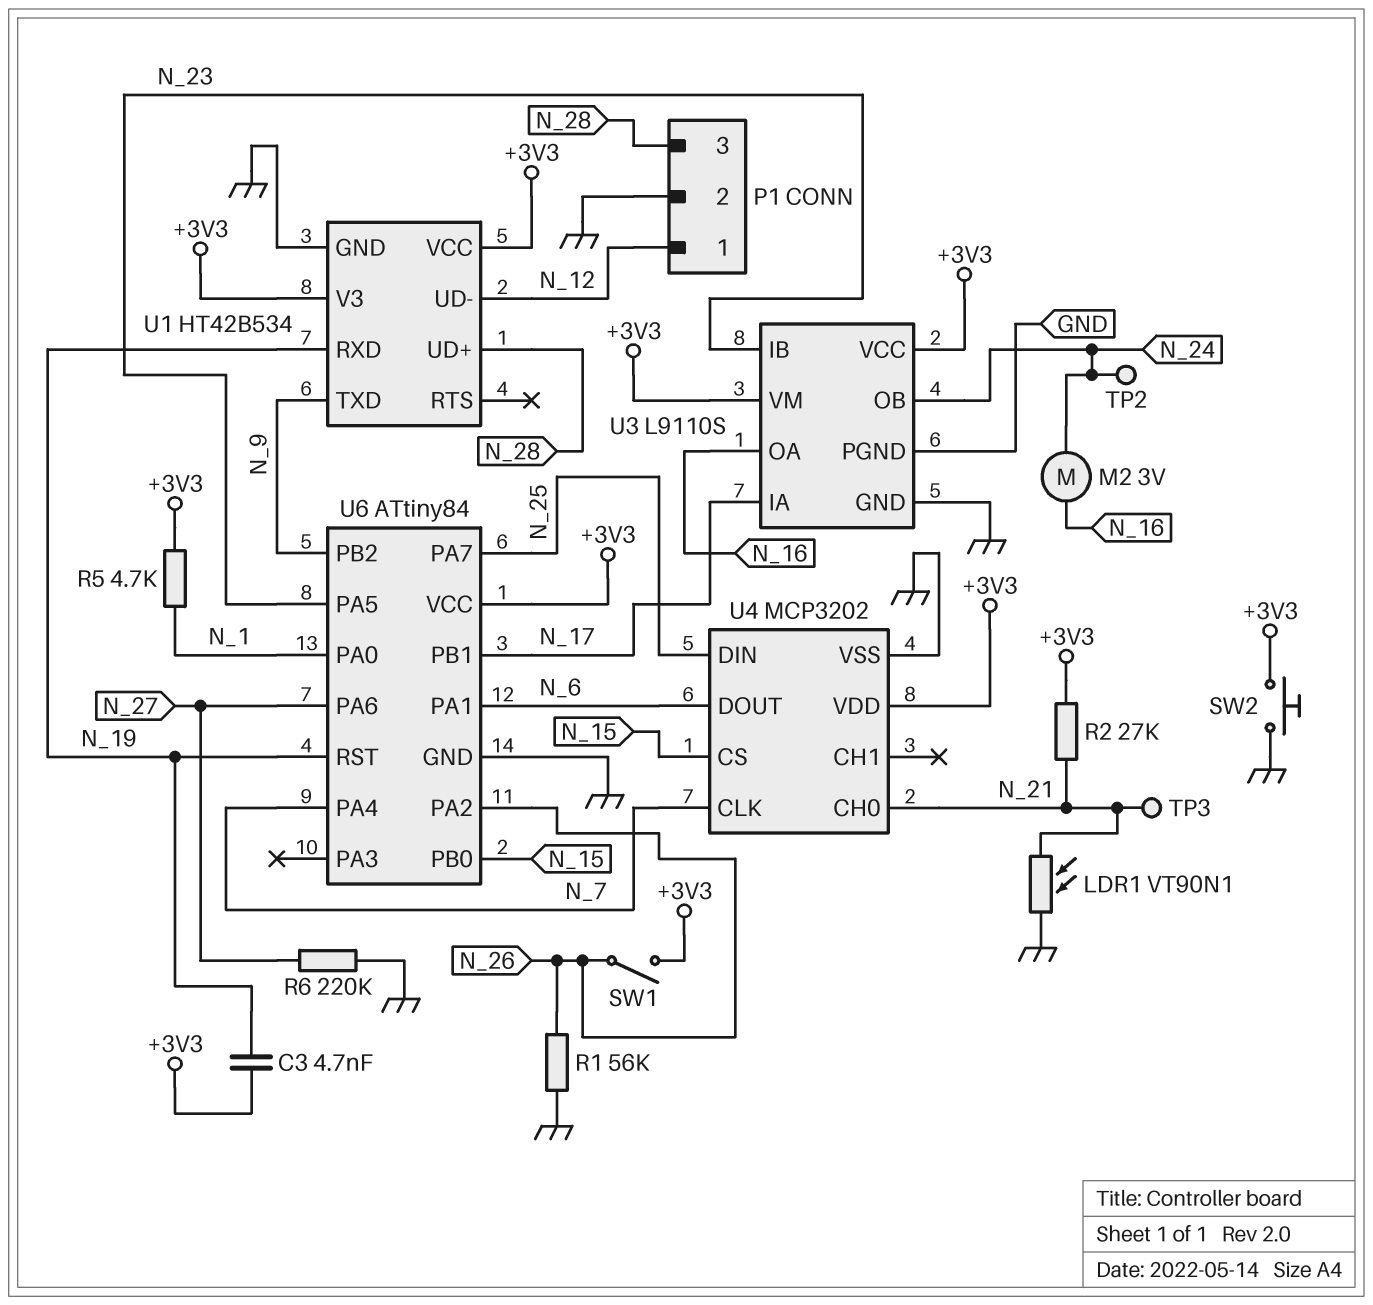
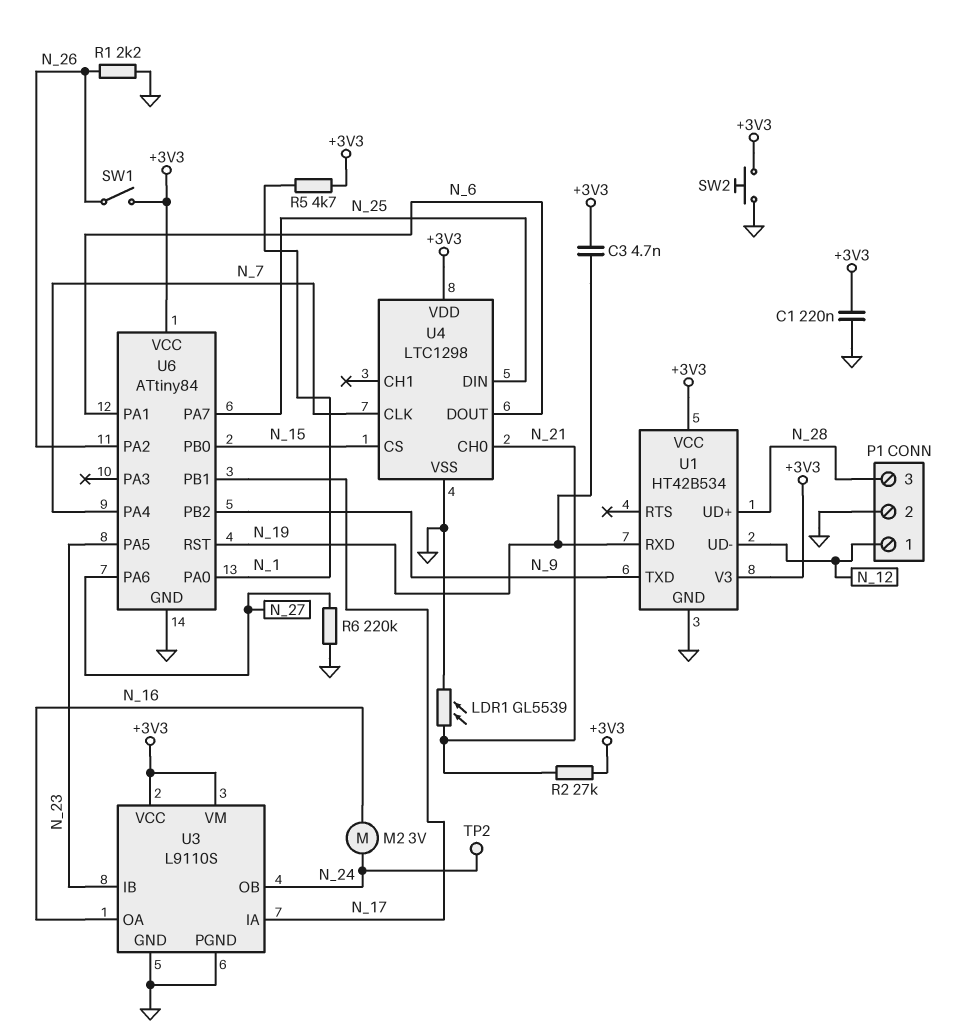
C1: none -> 220nF (+3V3, GND)
LDR1: VT90N1 (GND, N_21) -> GL5539 (GND, N_21)
R1: 56k (GND, N_26) -> 2.2k (GND, N_26)
TP3: test point (N_21) -> none
U4: MCP3202 -> LTC1298

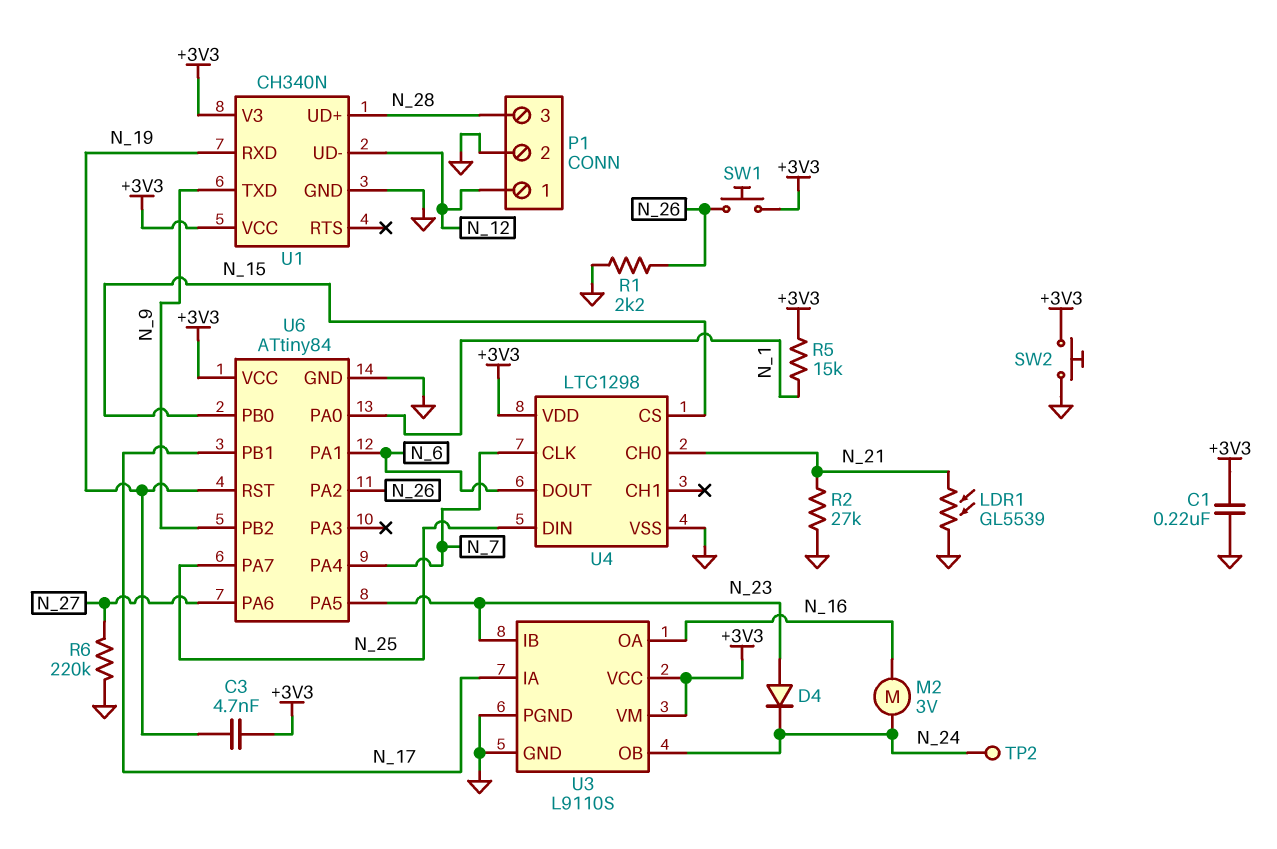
D4: none -> diode (A N_23, K N_24)
R2: 27k (+3V3, N_21) -> 27k (GND, N_21)
R5: 4.7k (+3V3, N_1) -> 15k (+3V3, N_1)
SW1: switch (+3V3, N_26) -> button (+3V3, N_26)
U1: HT42B534 -> CH340N

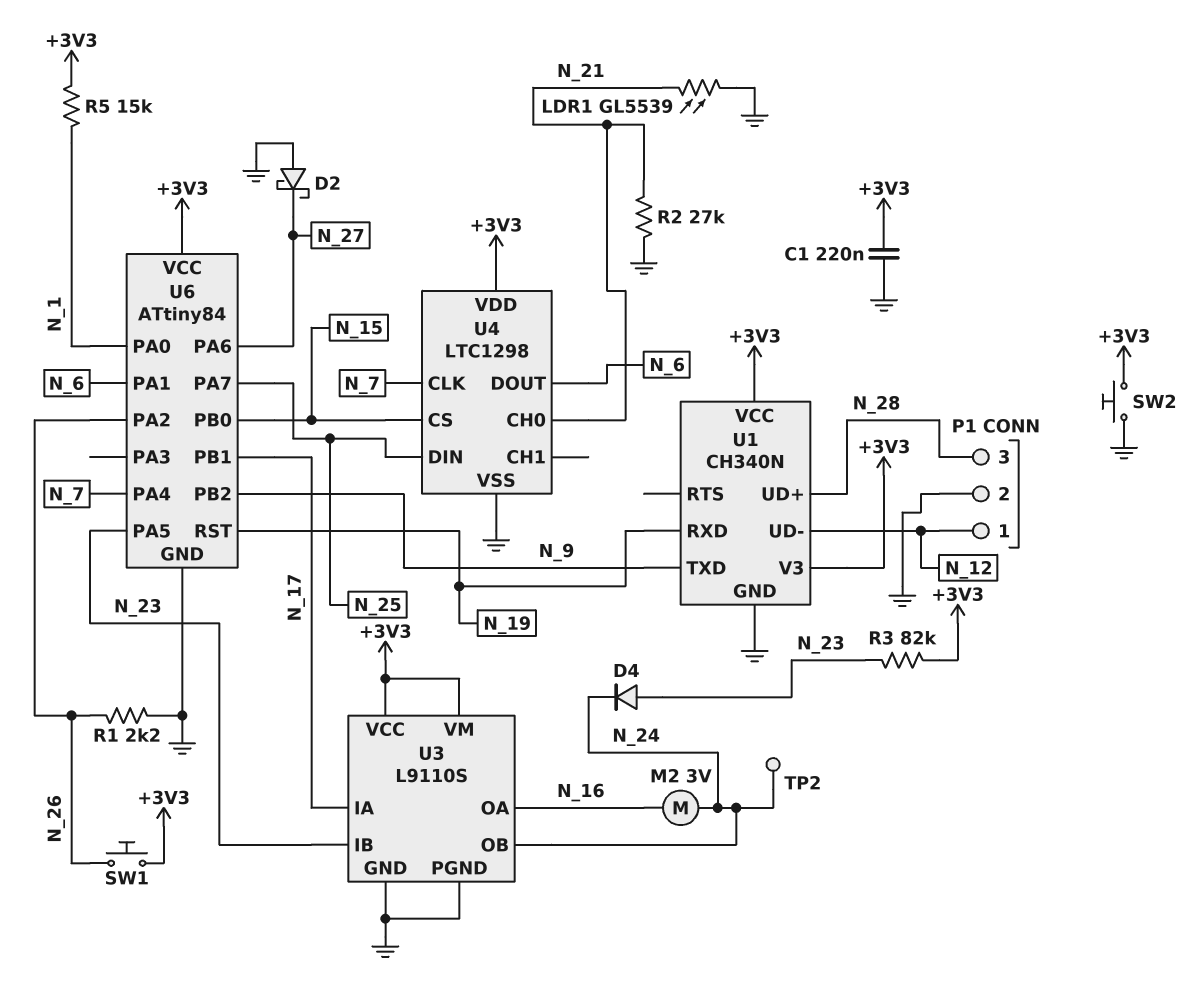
C3: 4.7nF (+3V3, N_19) -> none
D2: none -> schottky (A GND, K N_27)
R3: none -> 82k (+3V3, N_23)
R6: 220k (GND, N_27) -> none

